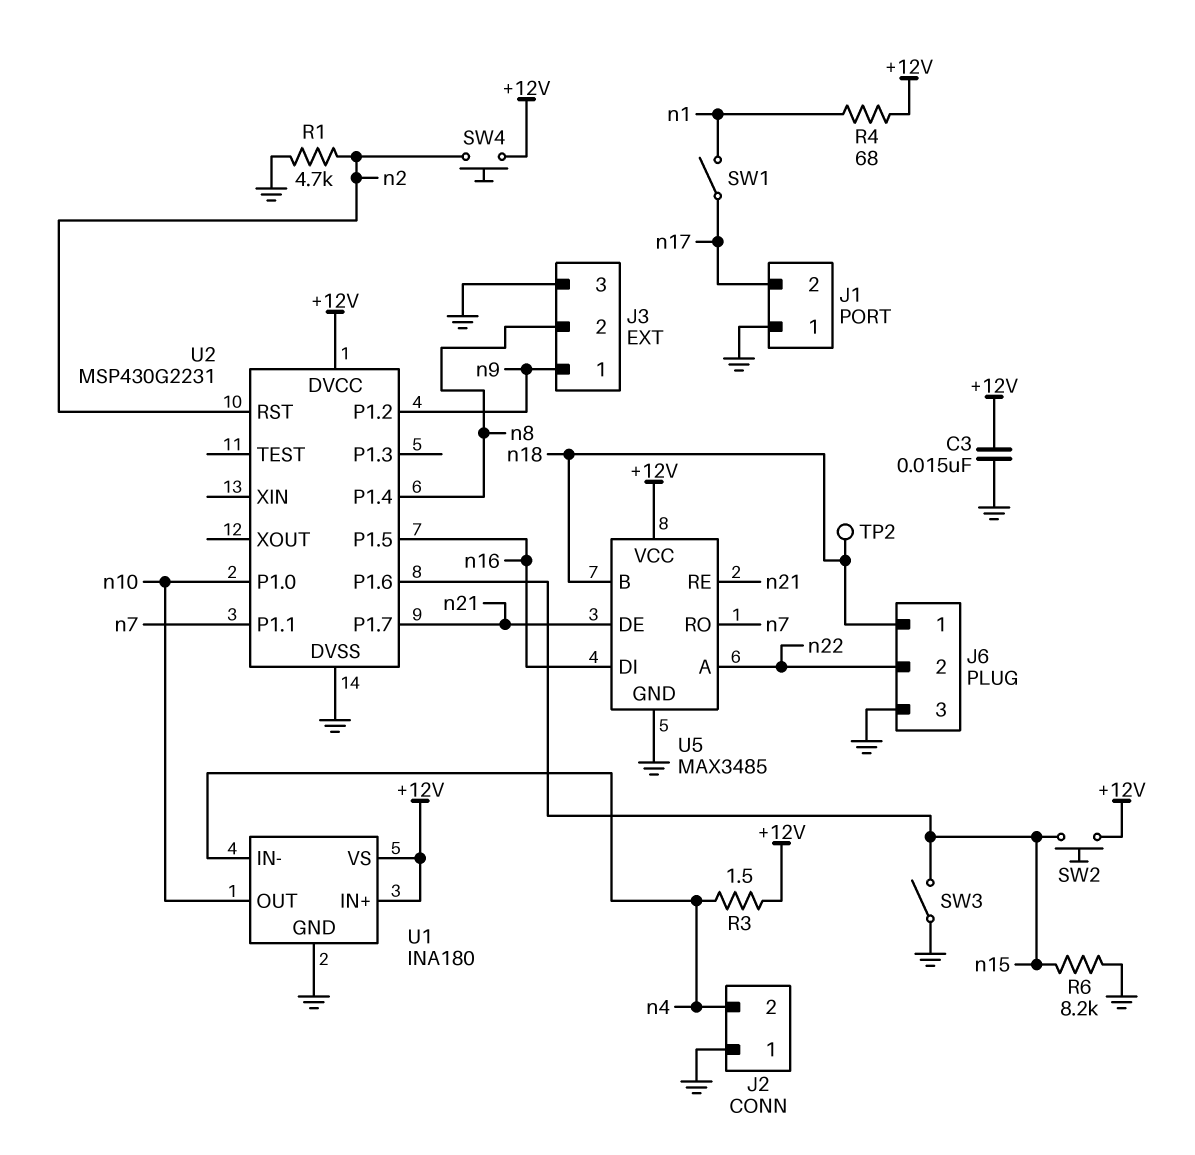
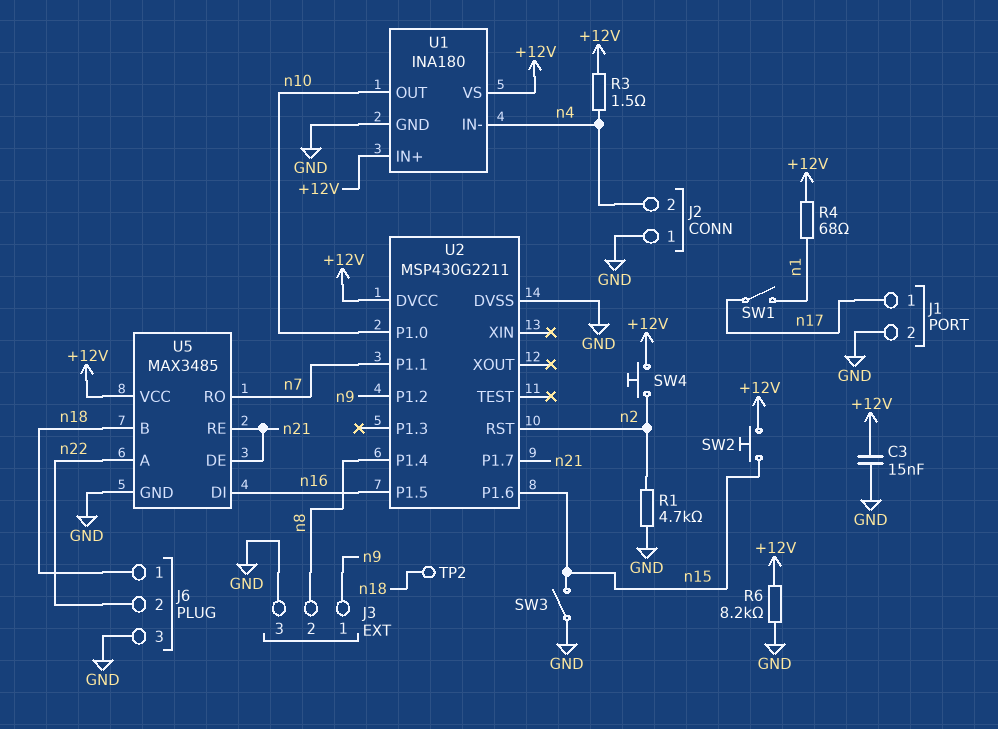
J1 pin 1: GND -> n17
J1 pin 2: n17 -> GND
R6: 8.2k (GND, n15) -> 8.2k (+12V, GND)
U2: MSP430G2231 -> MSP430G2211

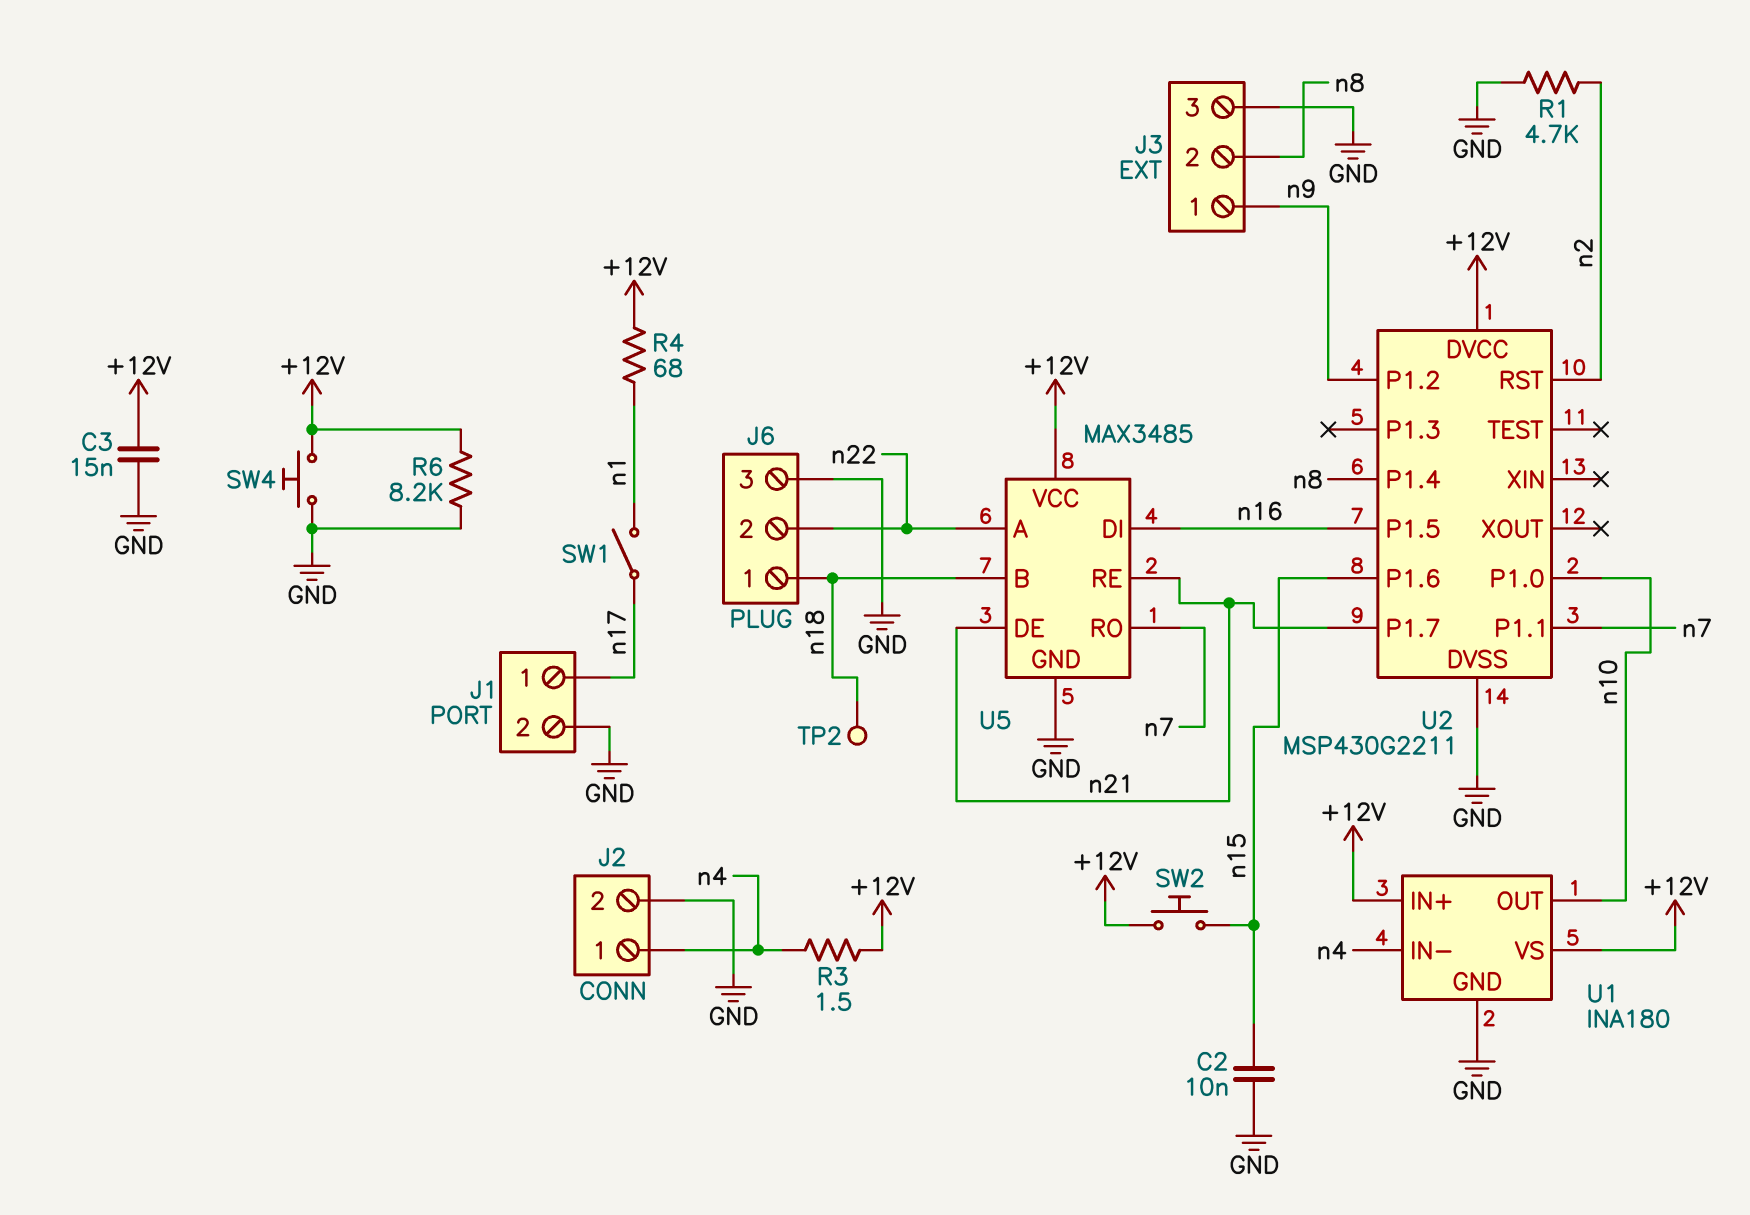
C2: none -> 10nF (GND, n15)
J2 pin 1: GND -> n4
J2 pin 2: n4 -> GND
SW3: switch (GND, n15) -> none
SW4: button (+12V, n2) -> button (+12V, GND)

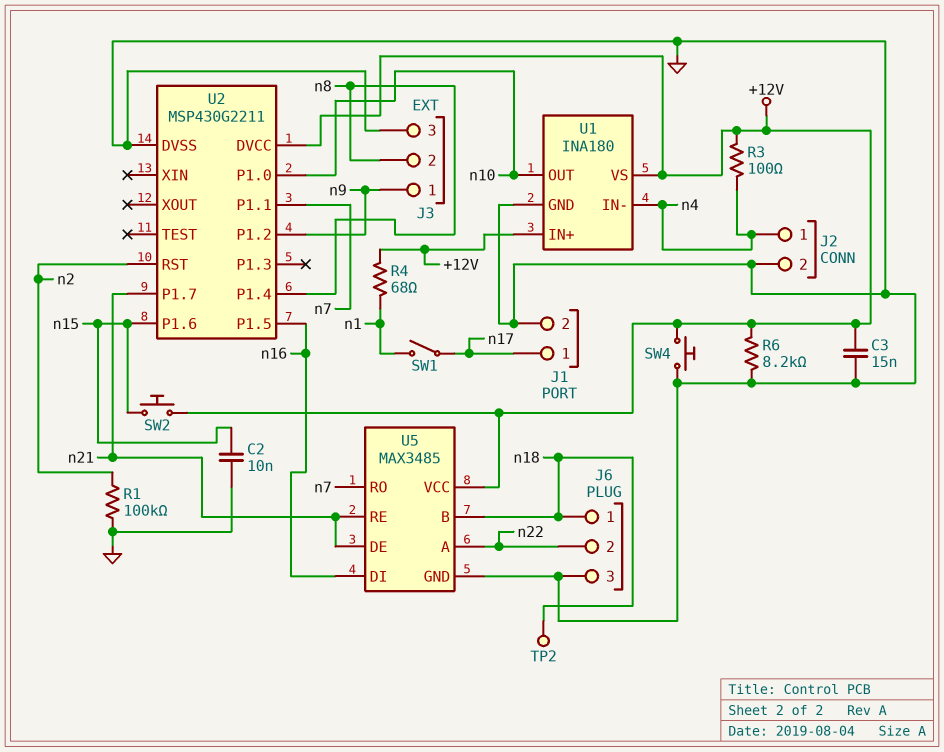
R1: 4.7k (GND, n2) -> 100k (GND, n2)
R3: 1.5 (+12V, n4) -> 100 (+12V, n4)

